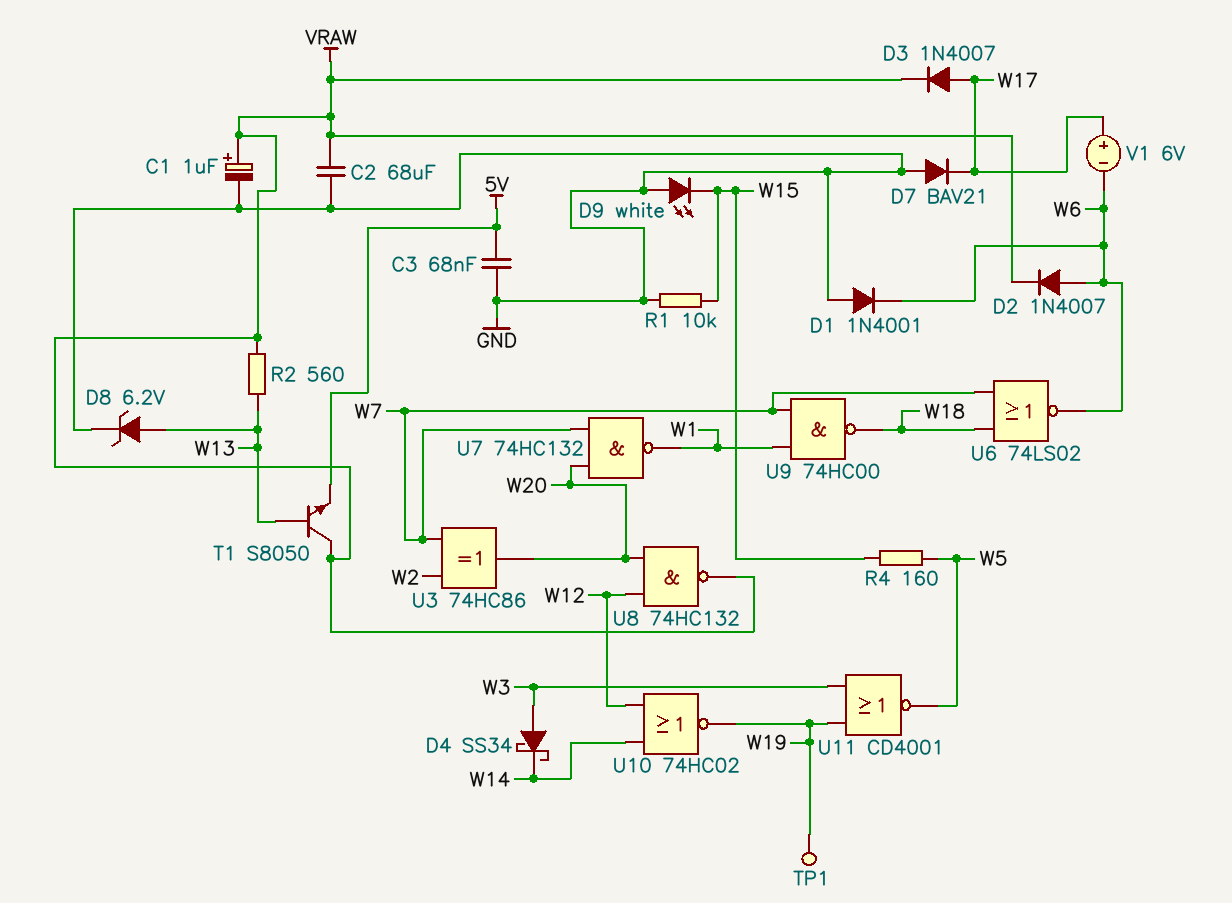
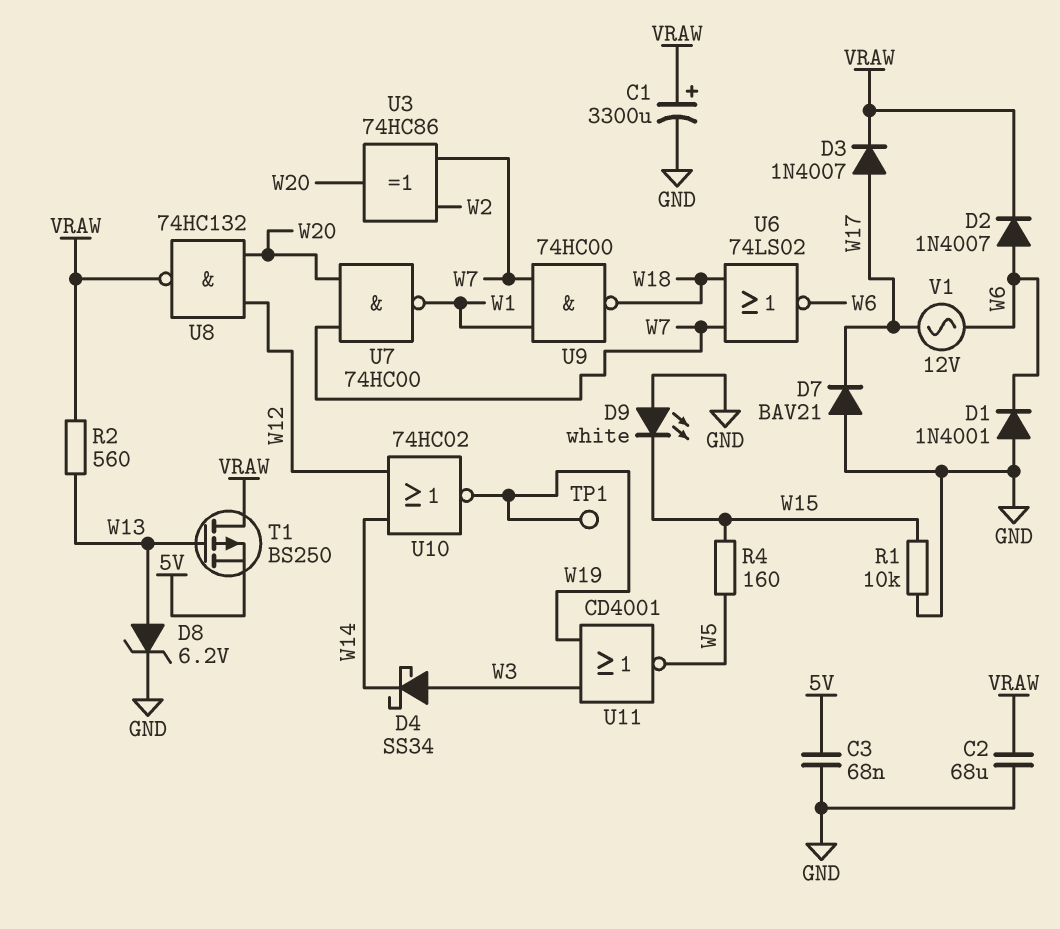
C1: 1uF (plus VRAW, minus GND) -> 3300uF (plus VRAW, minus GND)
T1: NPN S8050 (B W13, C VRAW, E 5V) -> PMOS BS250 (G W13, D VRAW, S 5V)
U7: NAND 74HC132 (in W7, in W20, out W1) -> NAND 74HC00 (in W7, in W20, out W1)
V1: 6V (plus W17, minus W6) -> AC 12V (W6, W17)

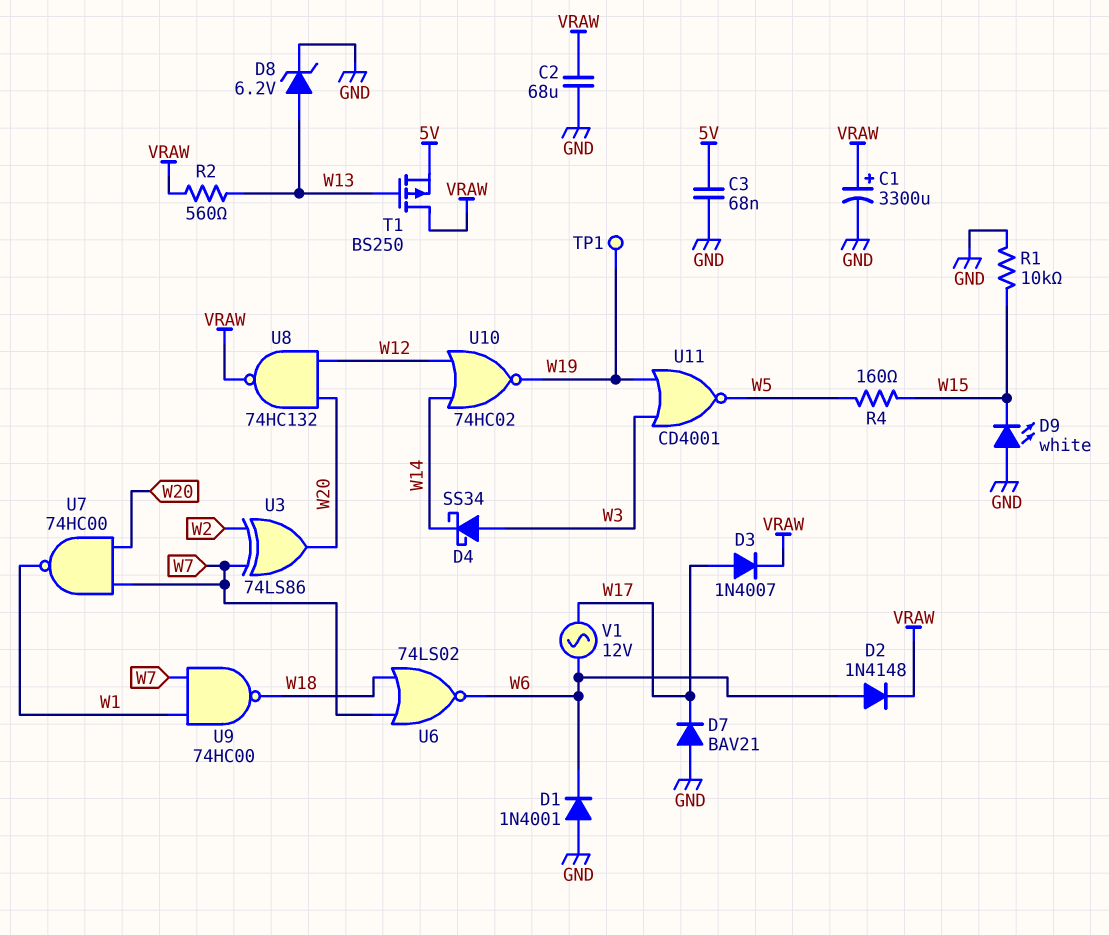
D2: diode 1N4007 (A W6, K VRAW) -> diode 1N4148 (A W6, K VRAW)
U3: XOR 74HC86 (in W2, in W7, out W20) -> XOR 74LS86 (in W2, in W7, out W20)

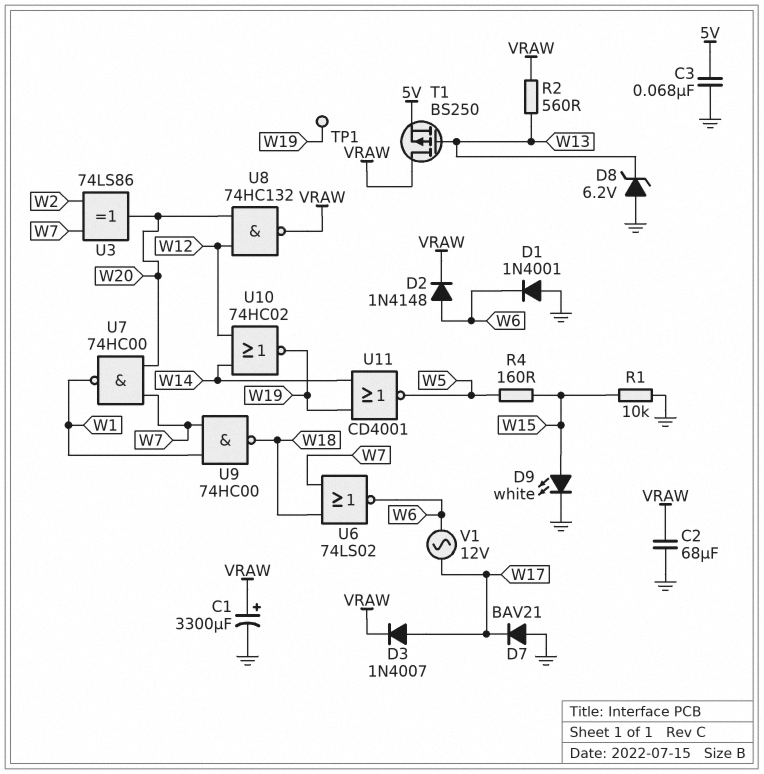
D4: schottky SS34 (A W3, K W14) -> none
D8: zener 6.2V (A W13, K GND) -> zener 6.2V (A GND, K W13)
D9: LED white (A GND, K W15) -> LED white (A W15, K GND)
U11: NOR CD4001 (in W3, in W19, out W5) -> NOR CD4001 (in W14, in W19, out W5)

